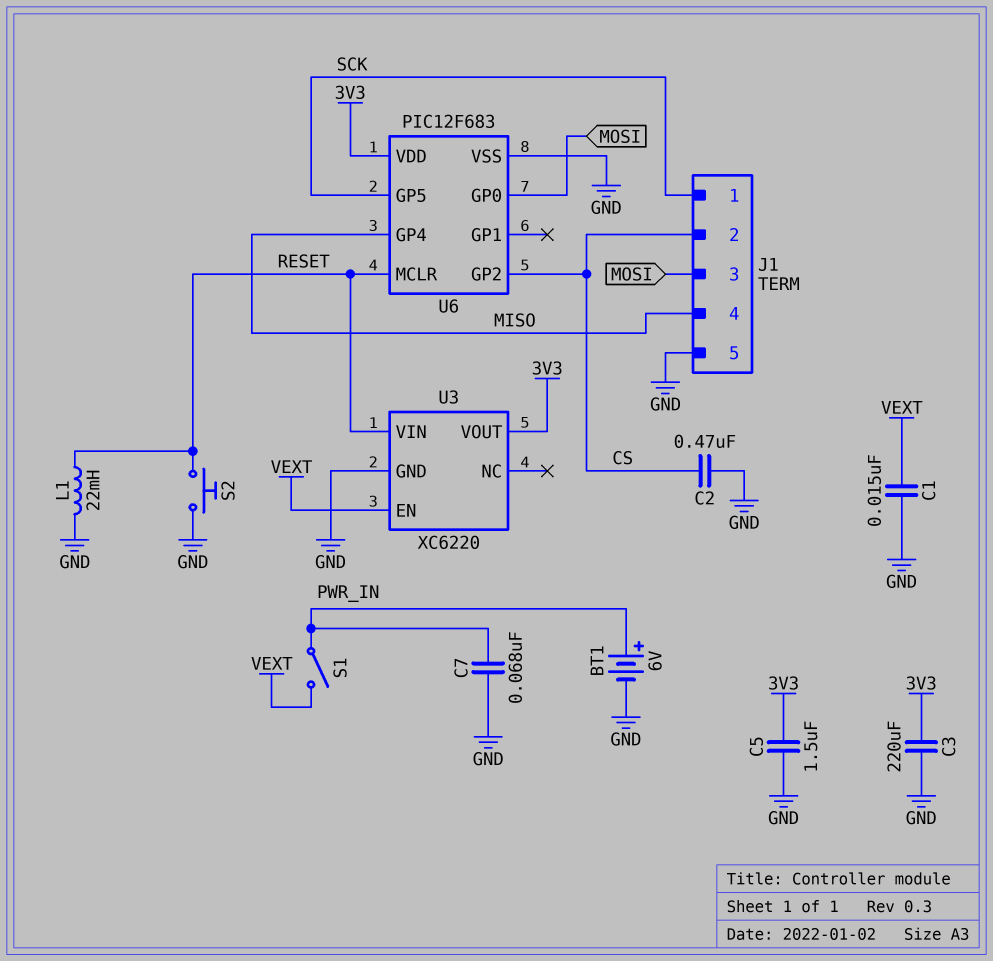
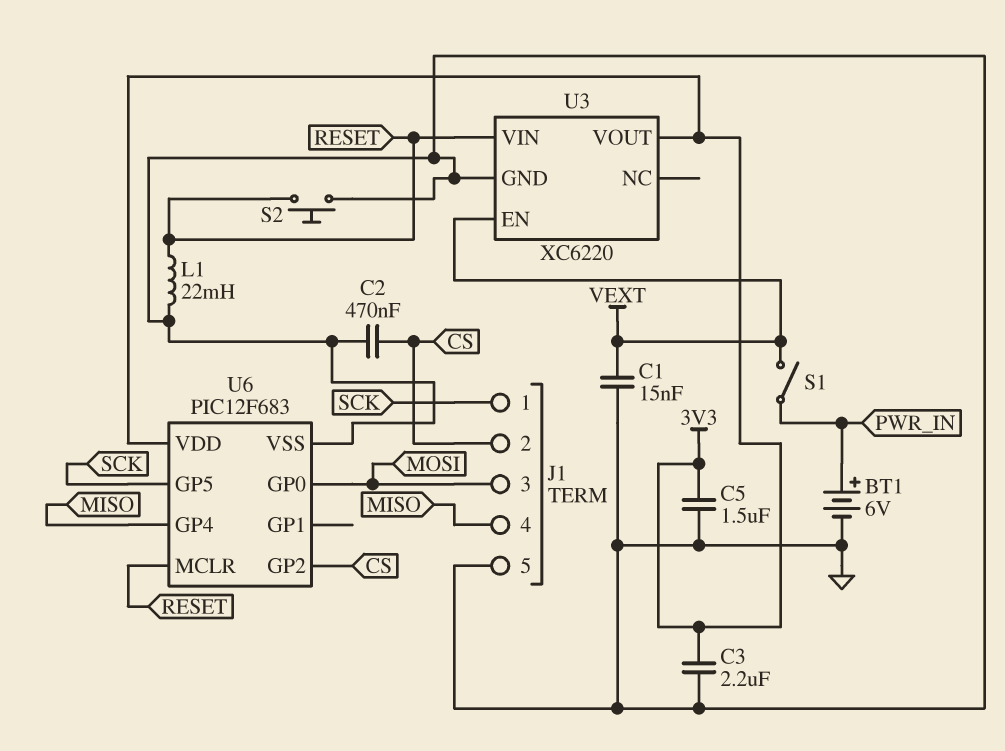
C3: 220uF (3V3, GND) -> 2.2uF (3V3, GND)
C7: 68nF (GND, PWR_IN) -> none

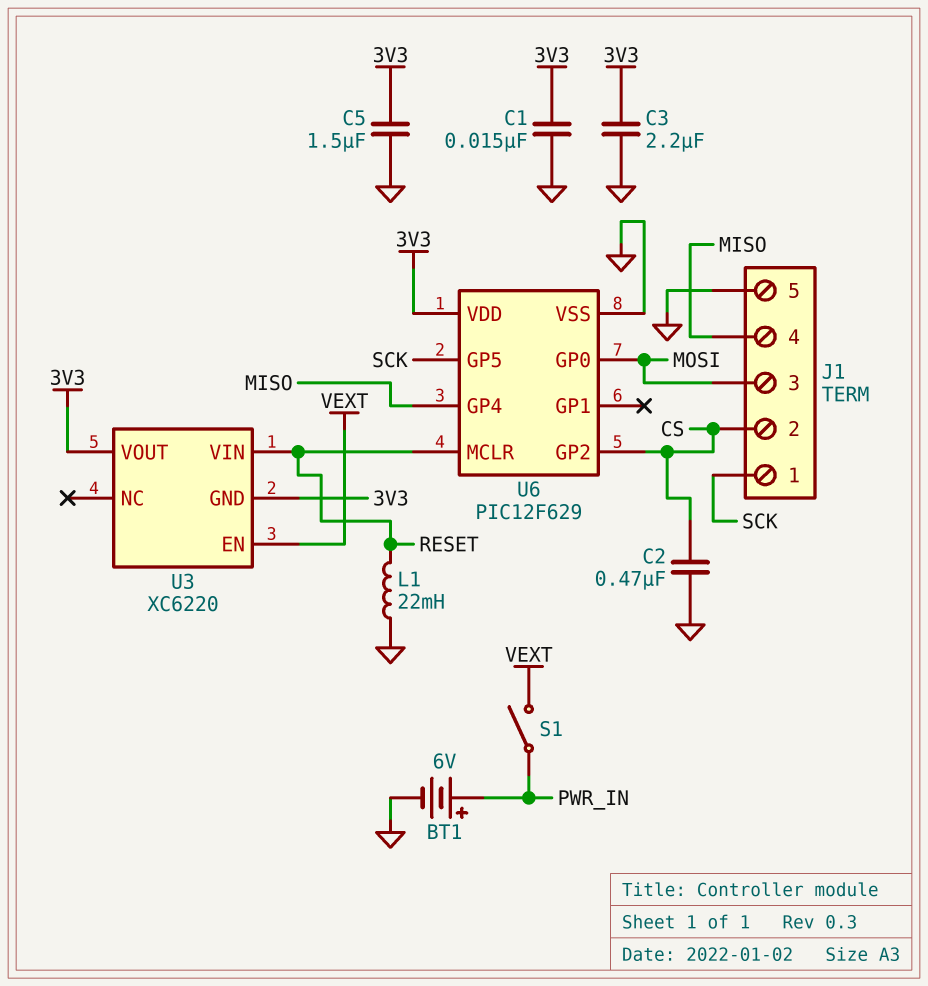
C1: 15nF (GND, VEXT) -> 15nF (3V3, GND)
S2: button (GND, RESET) -> none
U3 pin GND: GND -> 3V3
U6: PIC12F683 -> PIC12F629

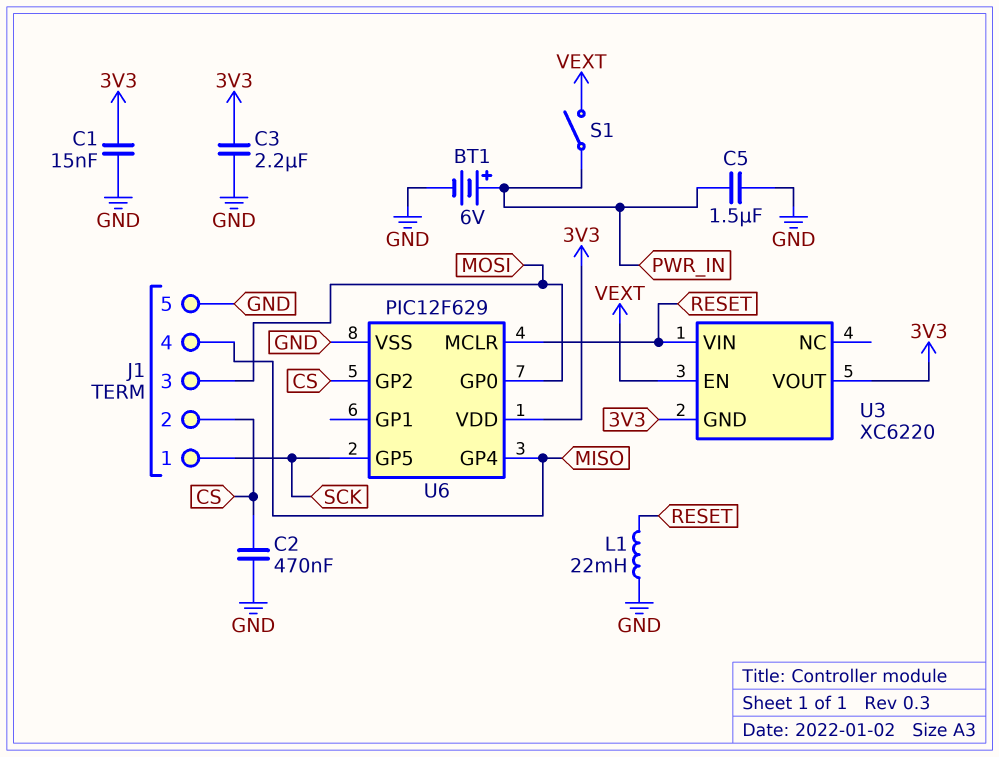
C5: 1.5uF (3V3, GND) -> 1.5uF (GND, PWR_IN)

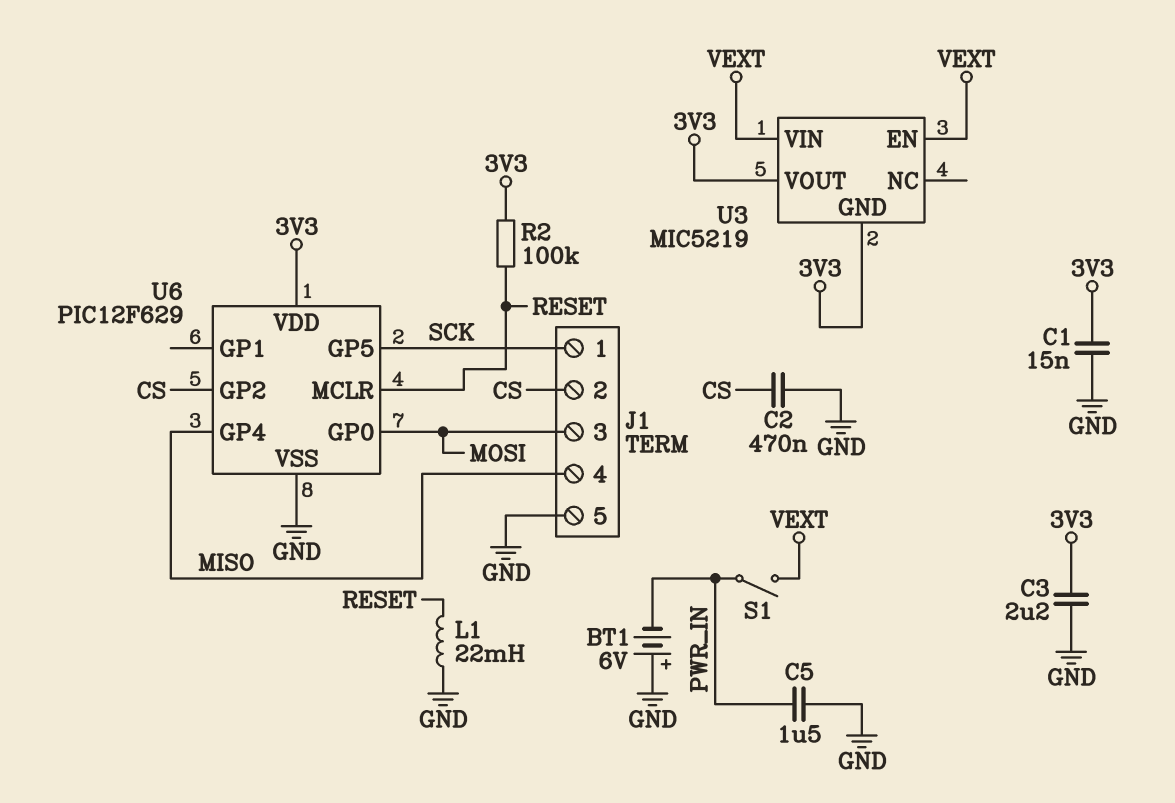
BT1: 6V (plus PWR_IN, minus GND) -> 6V (plus GND, minus PWR_IN)
R2: none -> 100k (3V3, RESET)
U3: XC6220 -> MIC5219
U3 pin VIN: RESET -> VEXT

